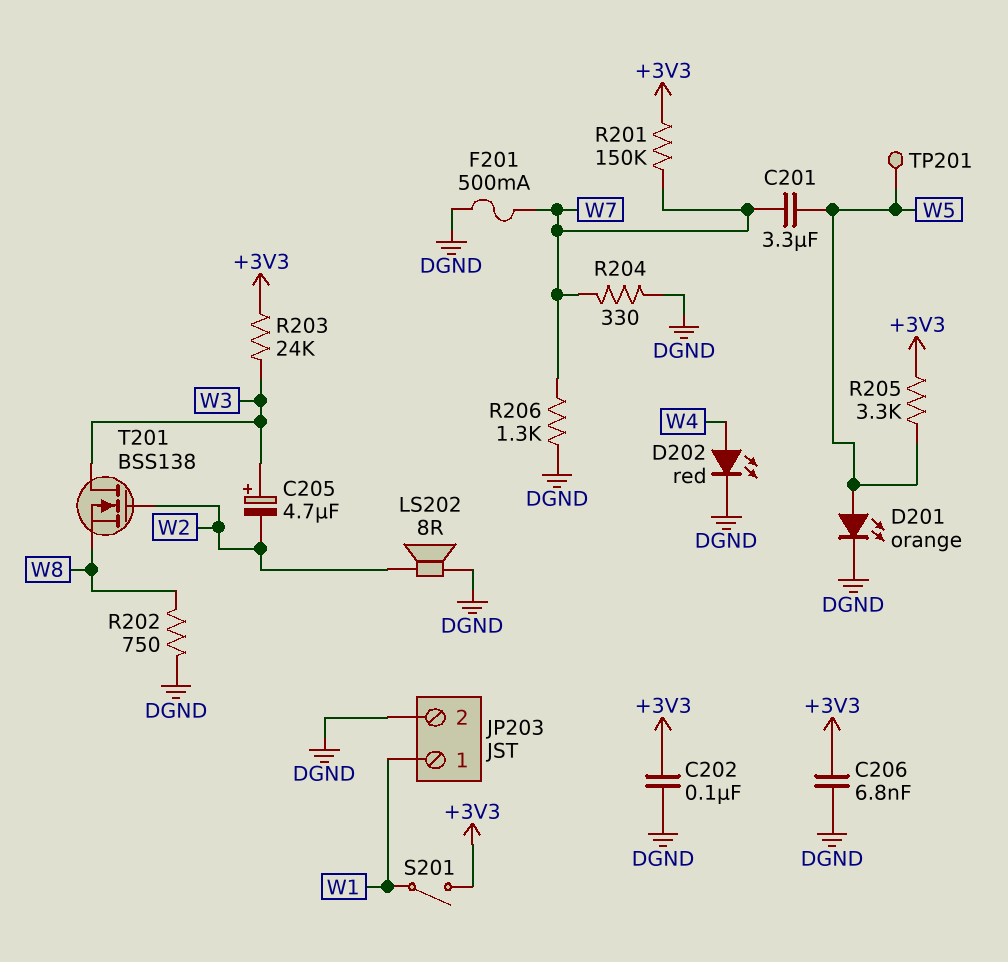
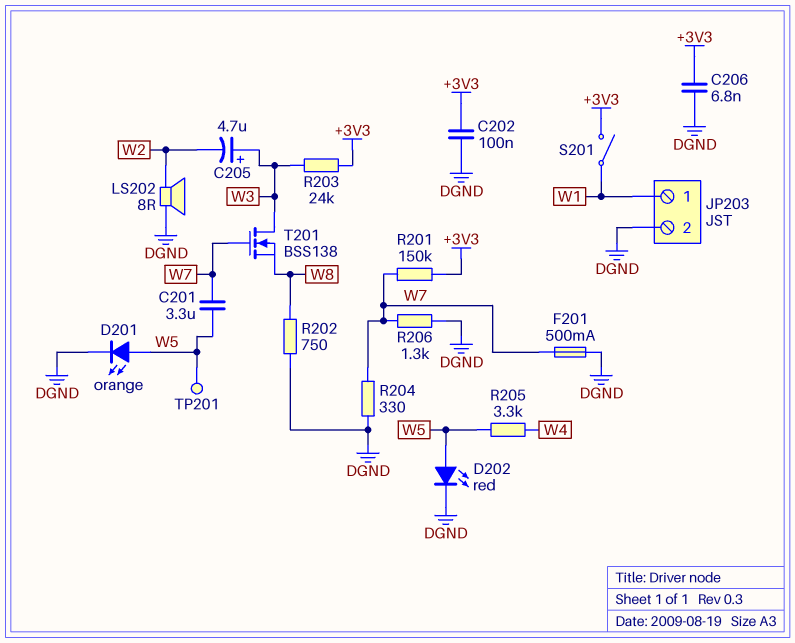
D202: LED red (A W4, K DGND) -> LED red (A W5, K DGND)
R205: 3.3k (+3V3, W5) -> 3.3k (W4, W5)
T201: NMOS BSS138 (G W2, D W3, S W8) -> NMOS BSS138 (G W7, D W3, S W8)

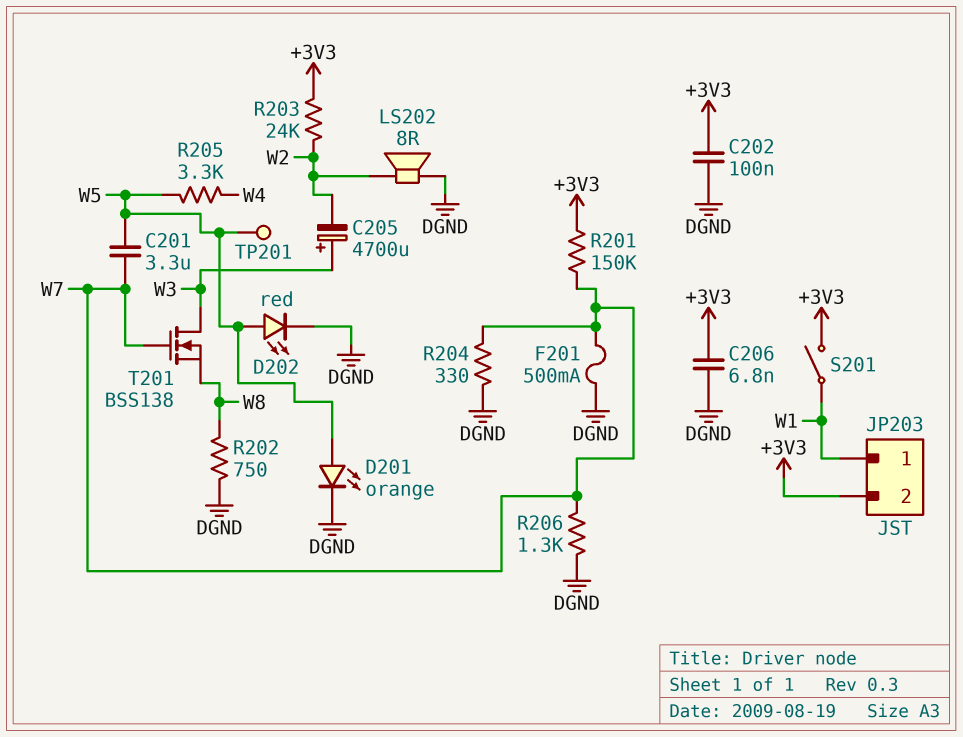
C205: 4.7uF (plus W3, minus W2) -> 4700uF (plus W3, minus W2)
JP203 pin 2: DGND -> +3V3
R203: 24k (+3V3, W3) -> 24k (+3V3, W2)

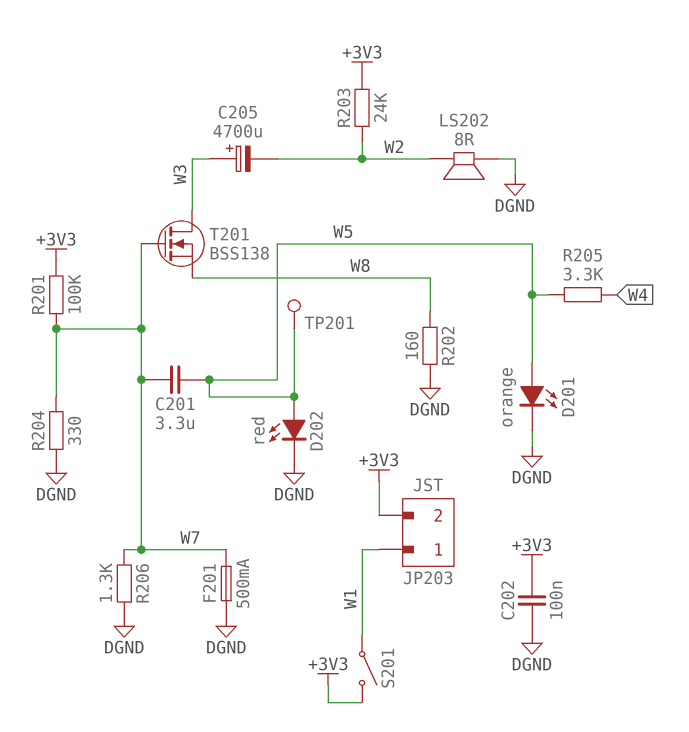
C206: 6.8nF (+3V3, DGND) -> none
R201: 150k (+3V3, W7) -> 100k (+3V3, W7)
R202: 750 (DGND, W8) -> 160 (DGND, W8)

